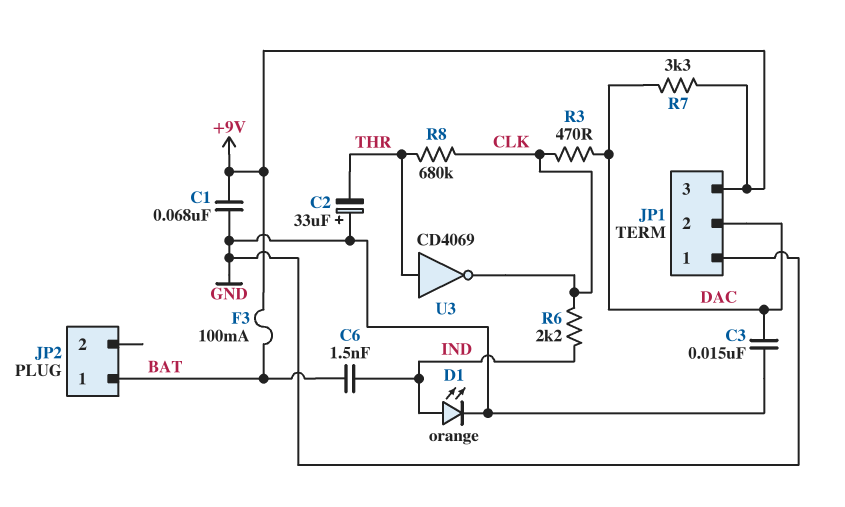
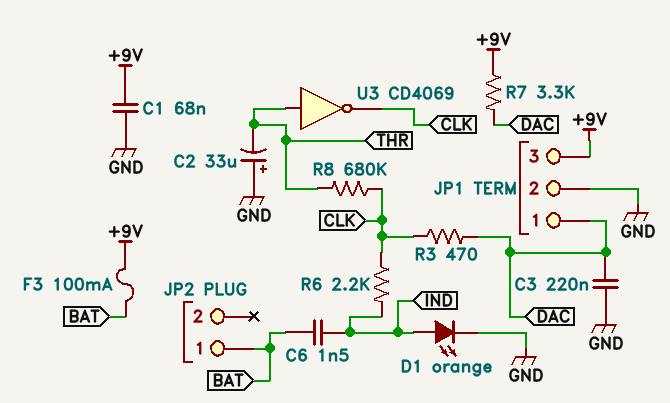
C3: 15nF (DAC, GND) -> 220nF (DAC, GND)
JP1 pin 1: GND -> DAC
JP1 pin 2: DAC -> GND

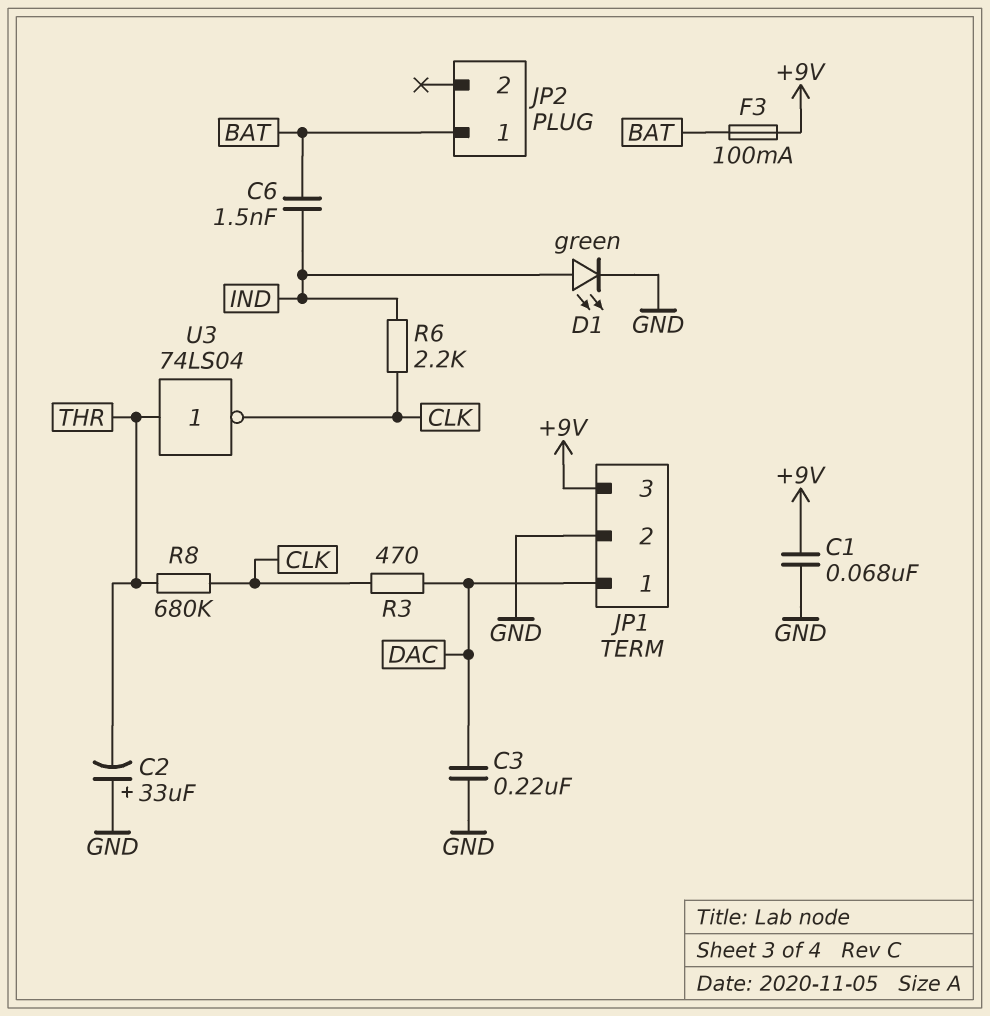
D1: LED orange (A IND, K GND) -> LED green (A IND, K GND)
R7: 3.3k (+9V, DAC) -> none
U3: NOT CD4069 (in THR, out CLK) -> NOT 74LS04 (in THR, out CLK)

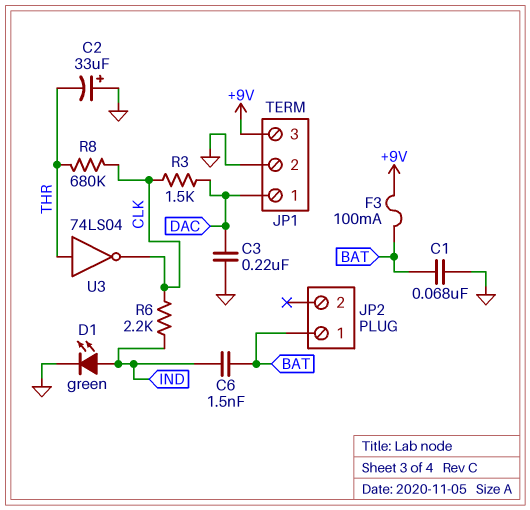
C1: 68nF (+9V, GND) -> 68nF (BAT, GND)
R3: 470 (CLK, DAC) -> 1.5k (CLK, DAC)

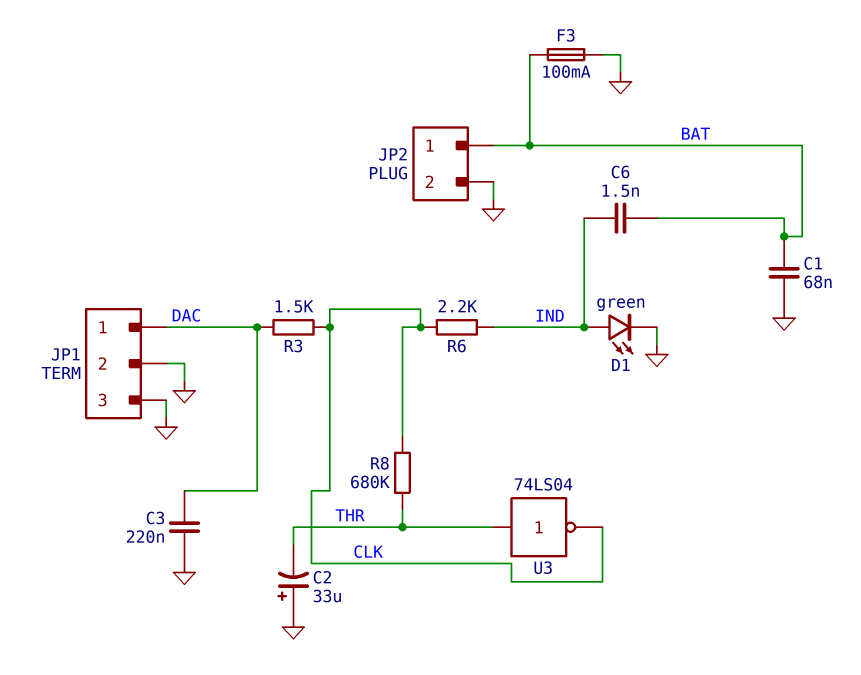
F3: 100mA (+9V, BAT) -> 100mA (BAT, GND)
JP1 pin 3: +9V -> GND
JP2 pin 2: none -> GND

